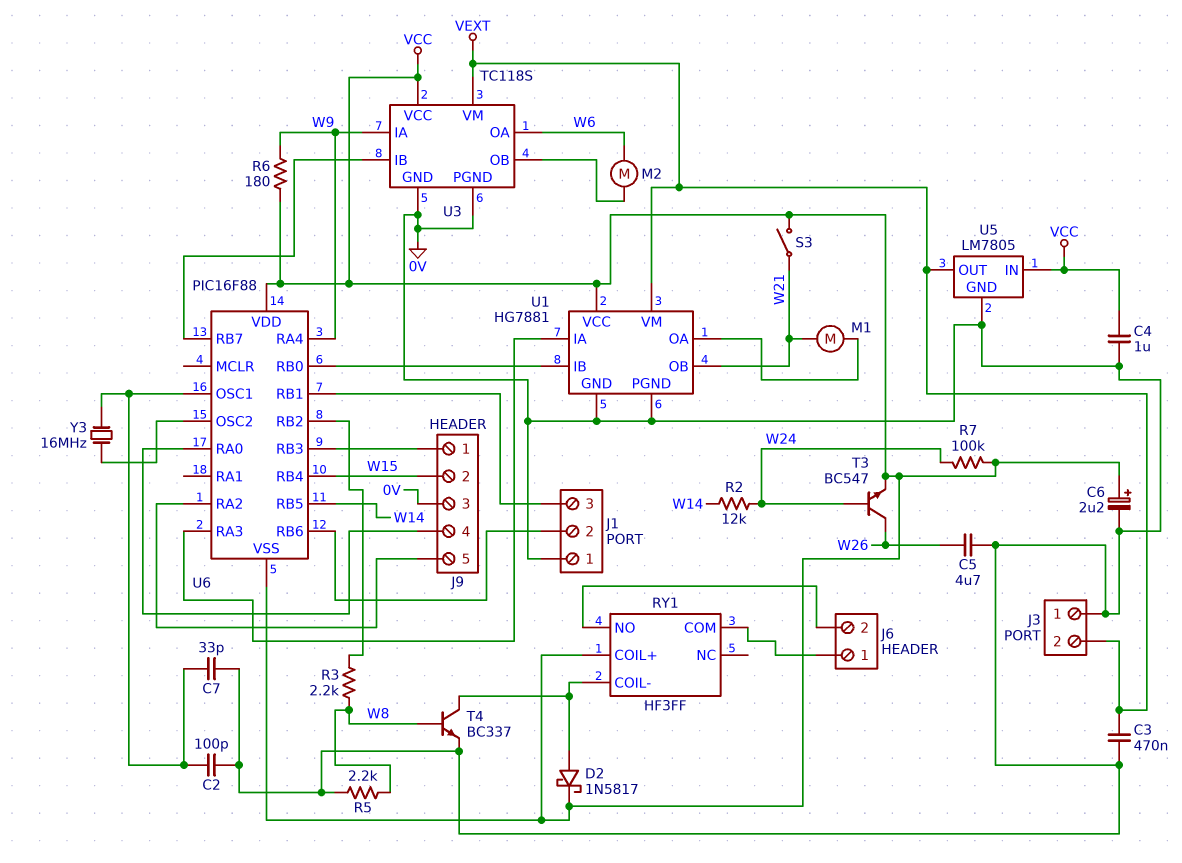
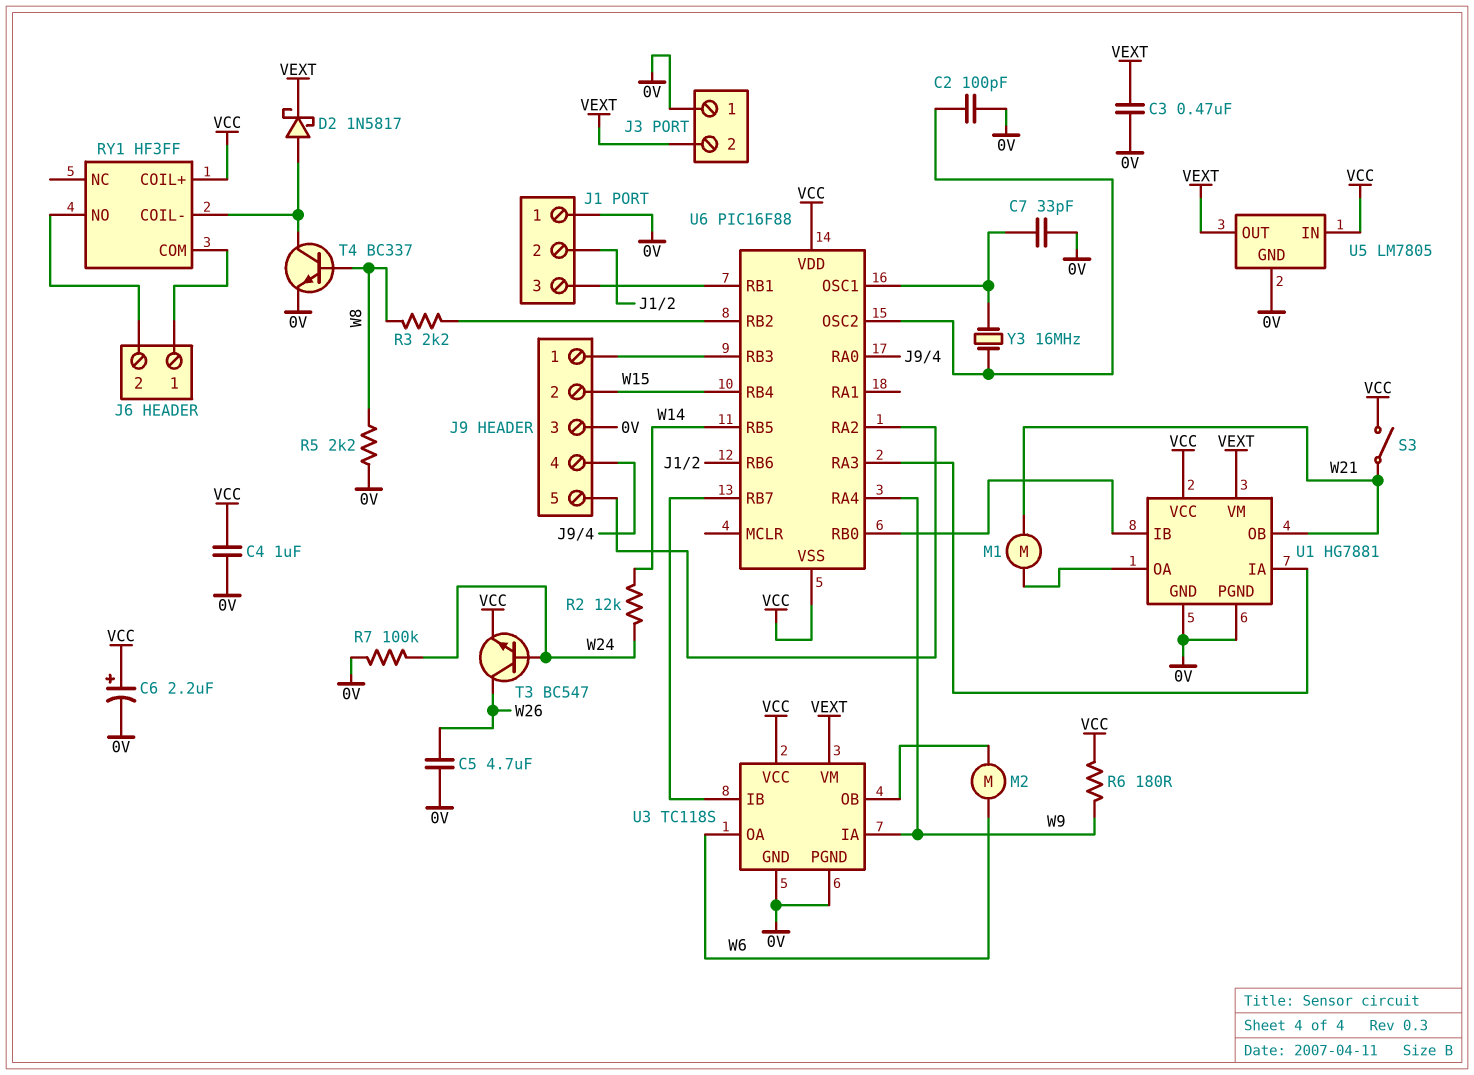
C2: 100pF (0V, U6/OSC1) -> 100pF (0V, U6/OSC2)
D2: schottky 1N5817 (A RY1/COIL-, K VCC) -> schottky 1N5817 (A RY1/COIL-, K VEXT)
R7: 100k (VCC, W24) -> 100k (0V, W24)

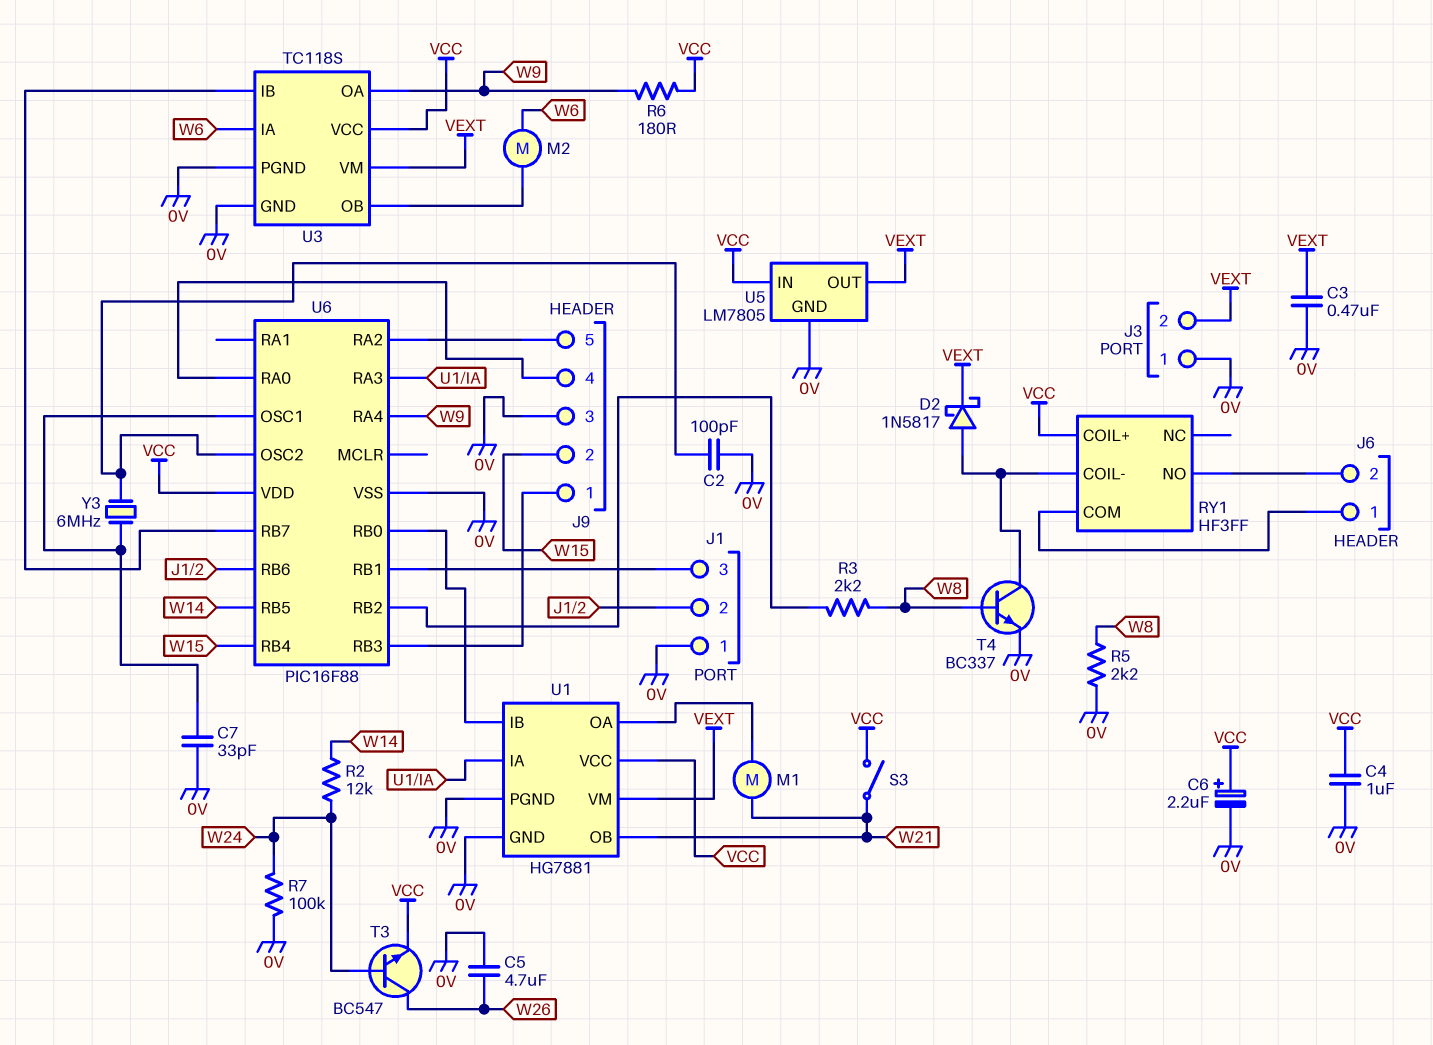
U3 pin IA: W9 -> W6
U3 pin OA: W6 -> W9
U6 pin VSS: VCC -> 0V
Y3: 16MHz (U6/OSC1, U6/OSC2) -> 6MHz (U6/OSC1, U6/OSC2)

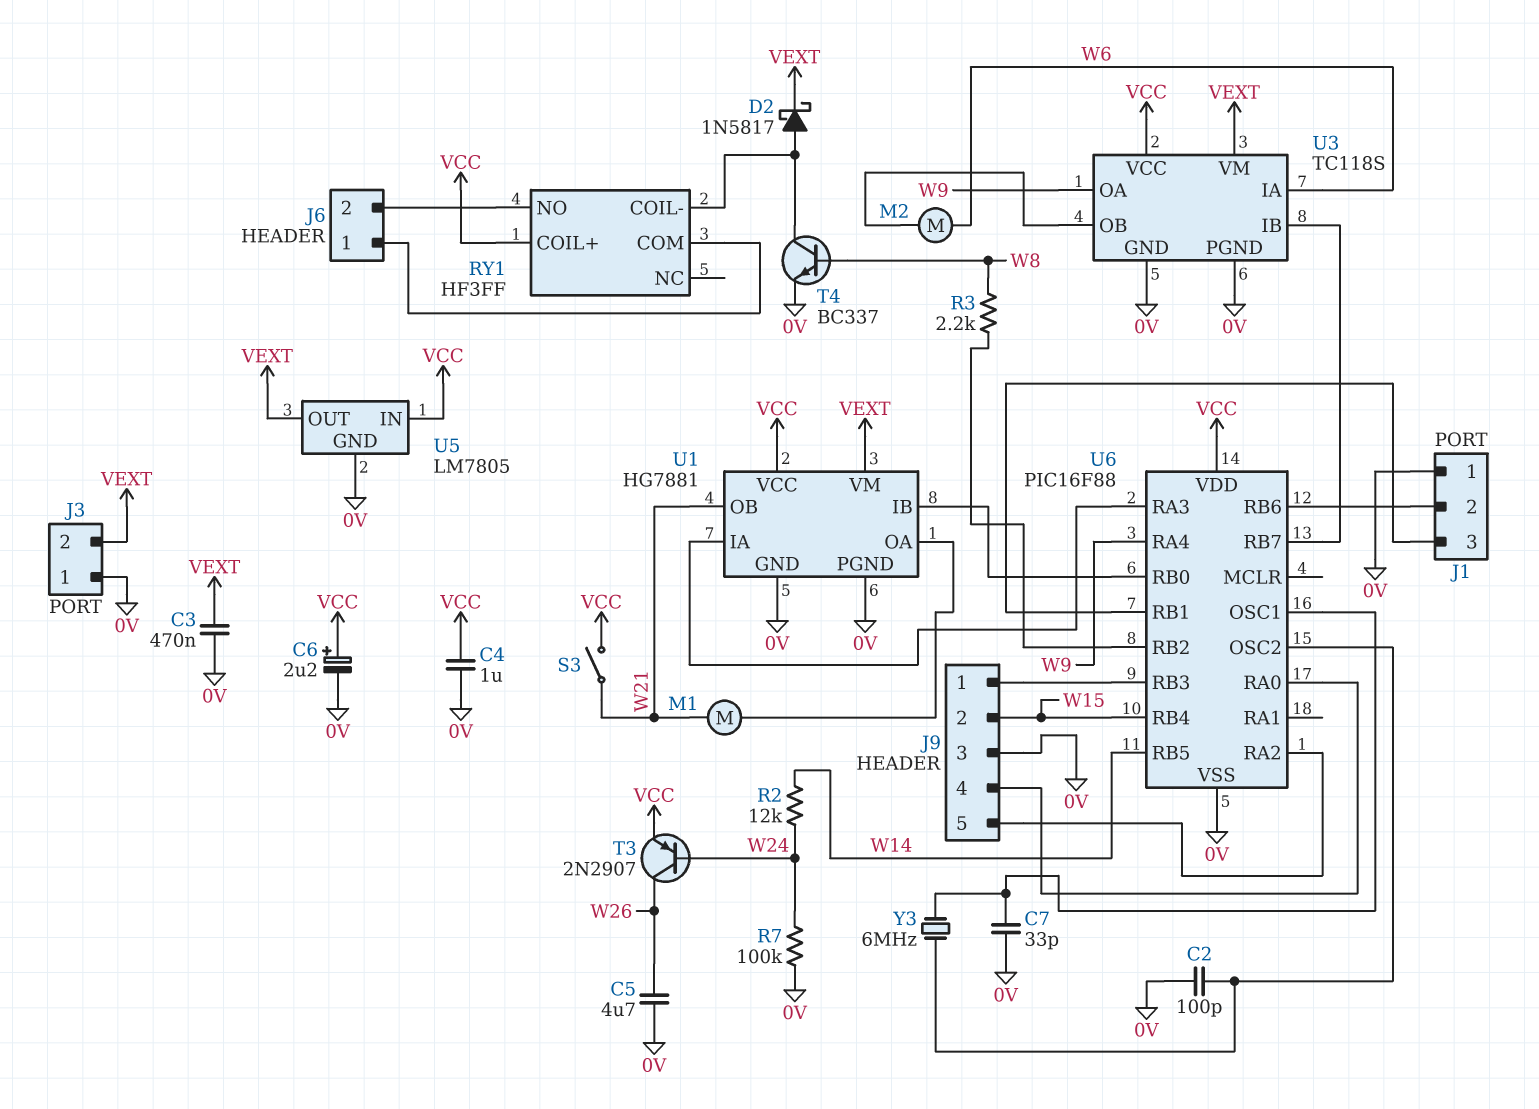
R5: 2.2k (0V, W8) -> none
R6: 180 (VCC, W9) -> none
T3: NPN BC547 (B W24, C W26, E VCC) -> PNP 2N2907 (B W24, C W26, E VCC)

